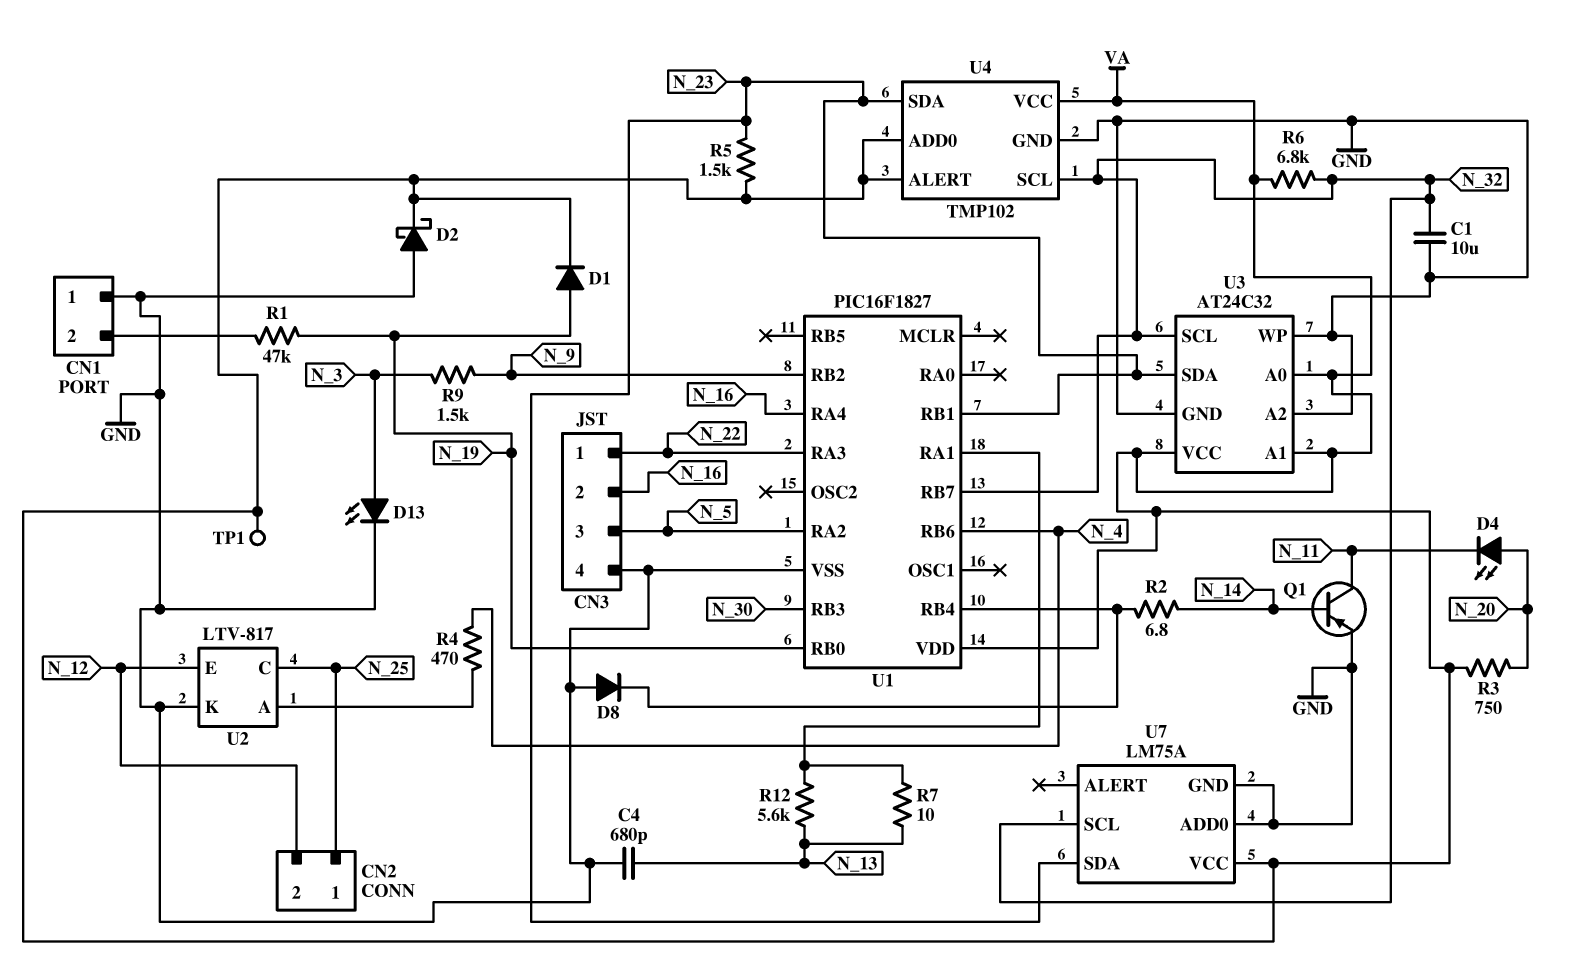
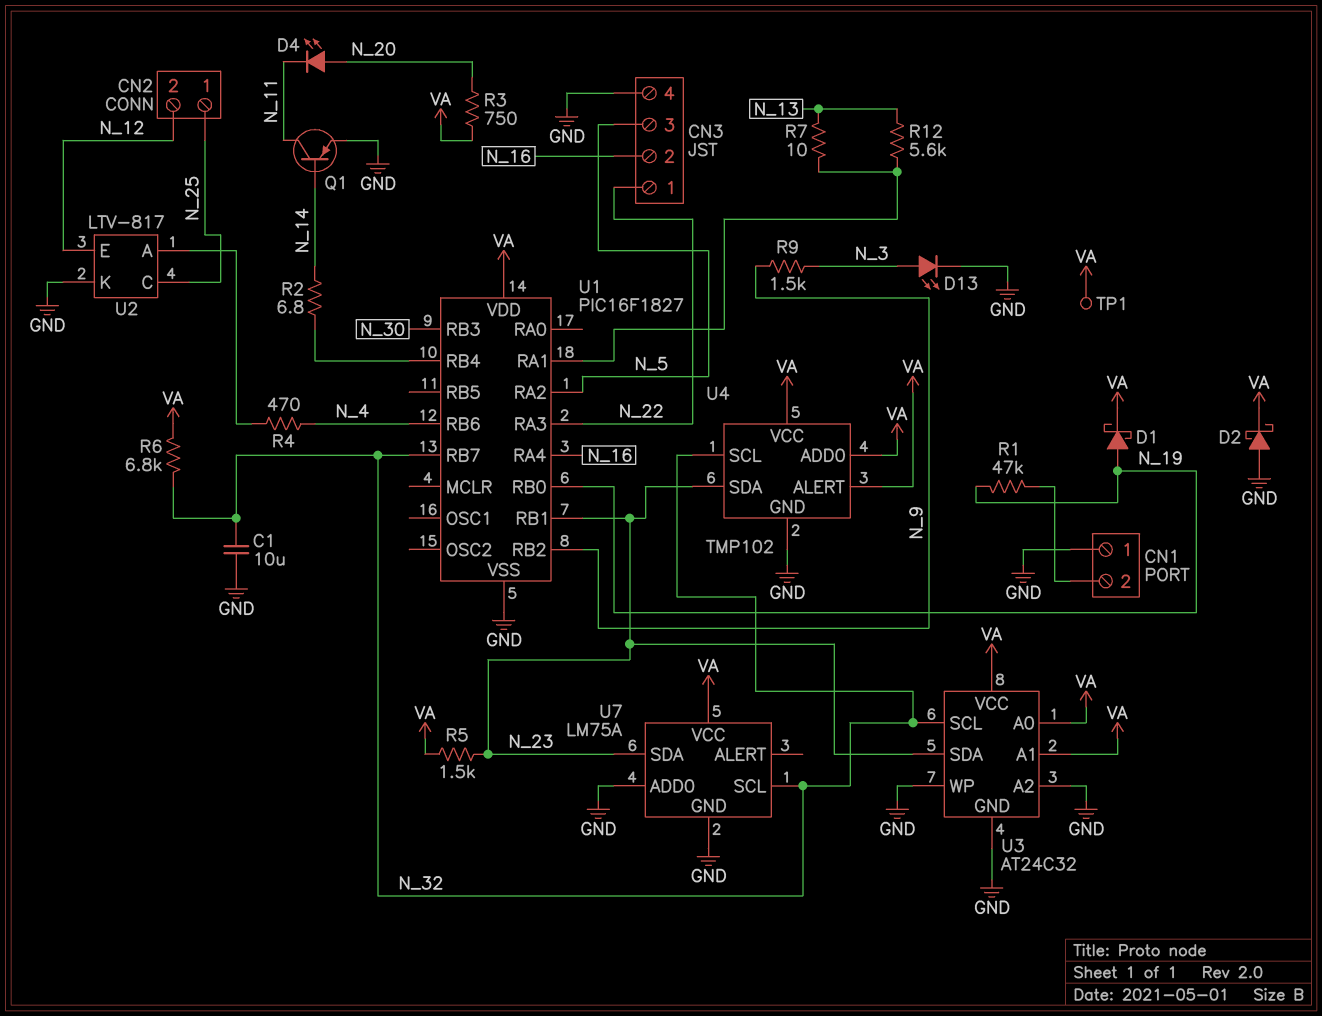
C4: 680pF (GND, N_13) -> none
D1: diode (A N_19, K VA) -> schottky (A N_19, K VA)
D8: diode (A GND, K U1/RB4) -> none

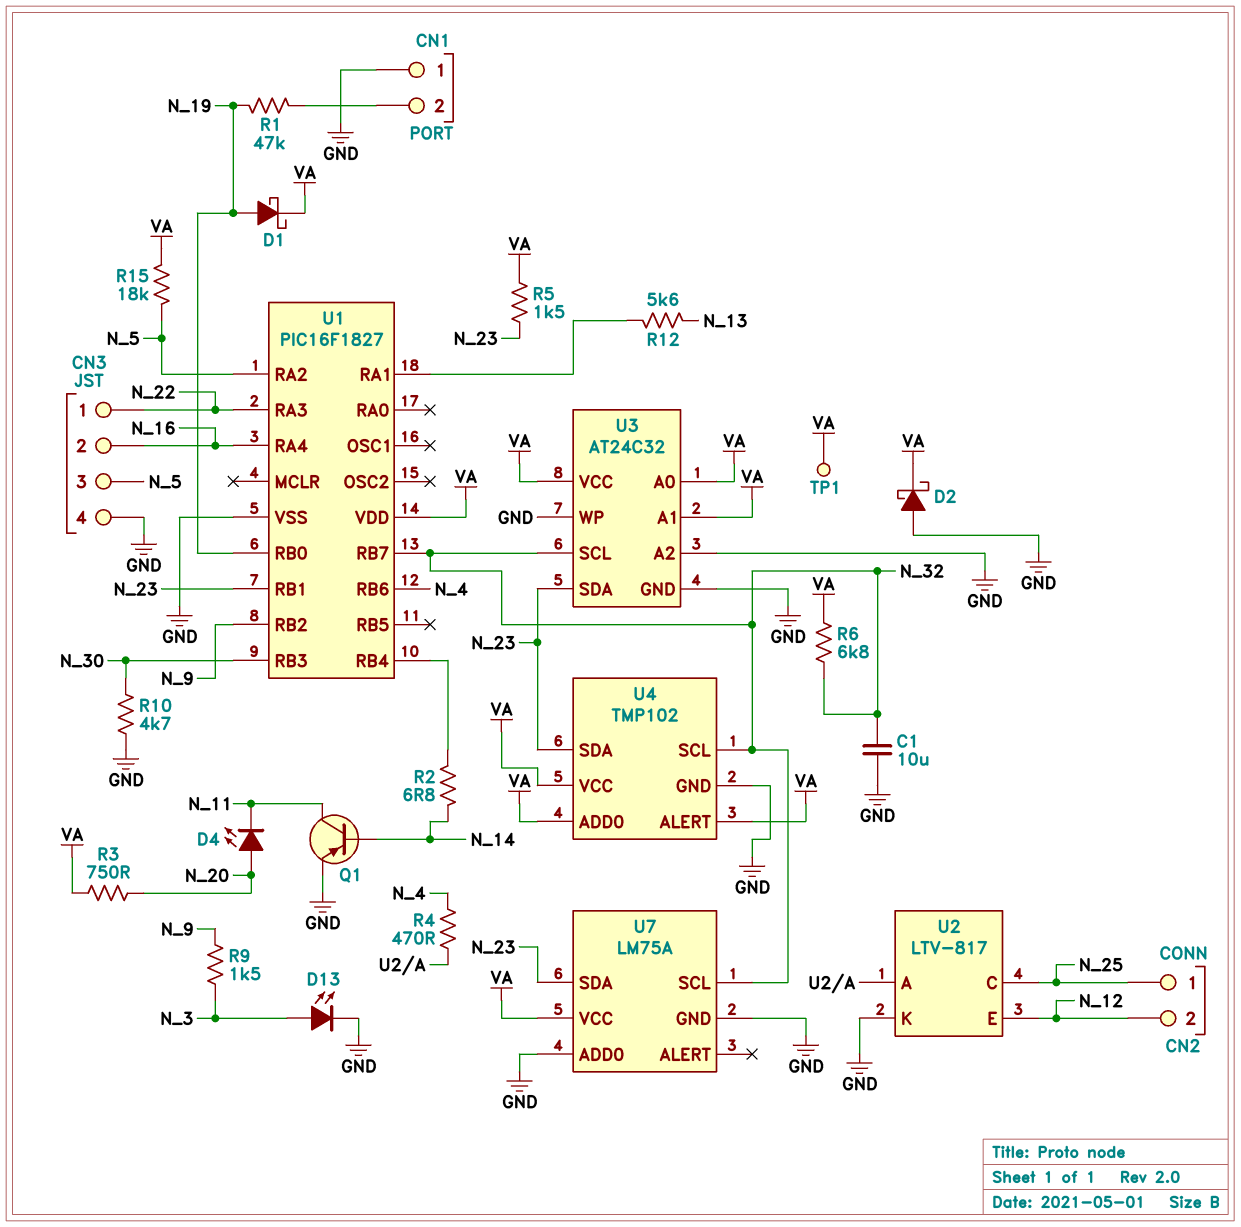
R7: 10 (N_13, U1/RA1) -> none
R10: none -> 4.7k (GND, N_30)
R15: none -> 18k (N_5, VA)

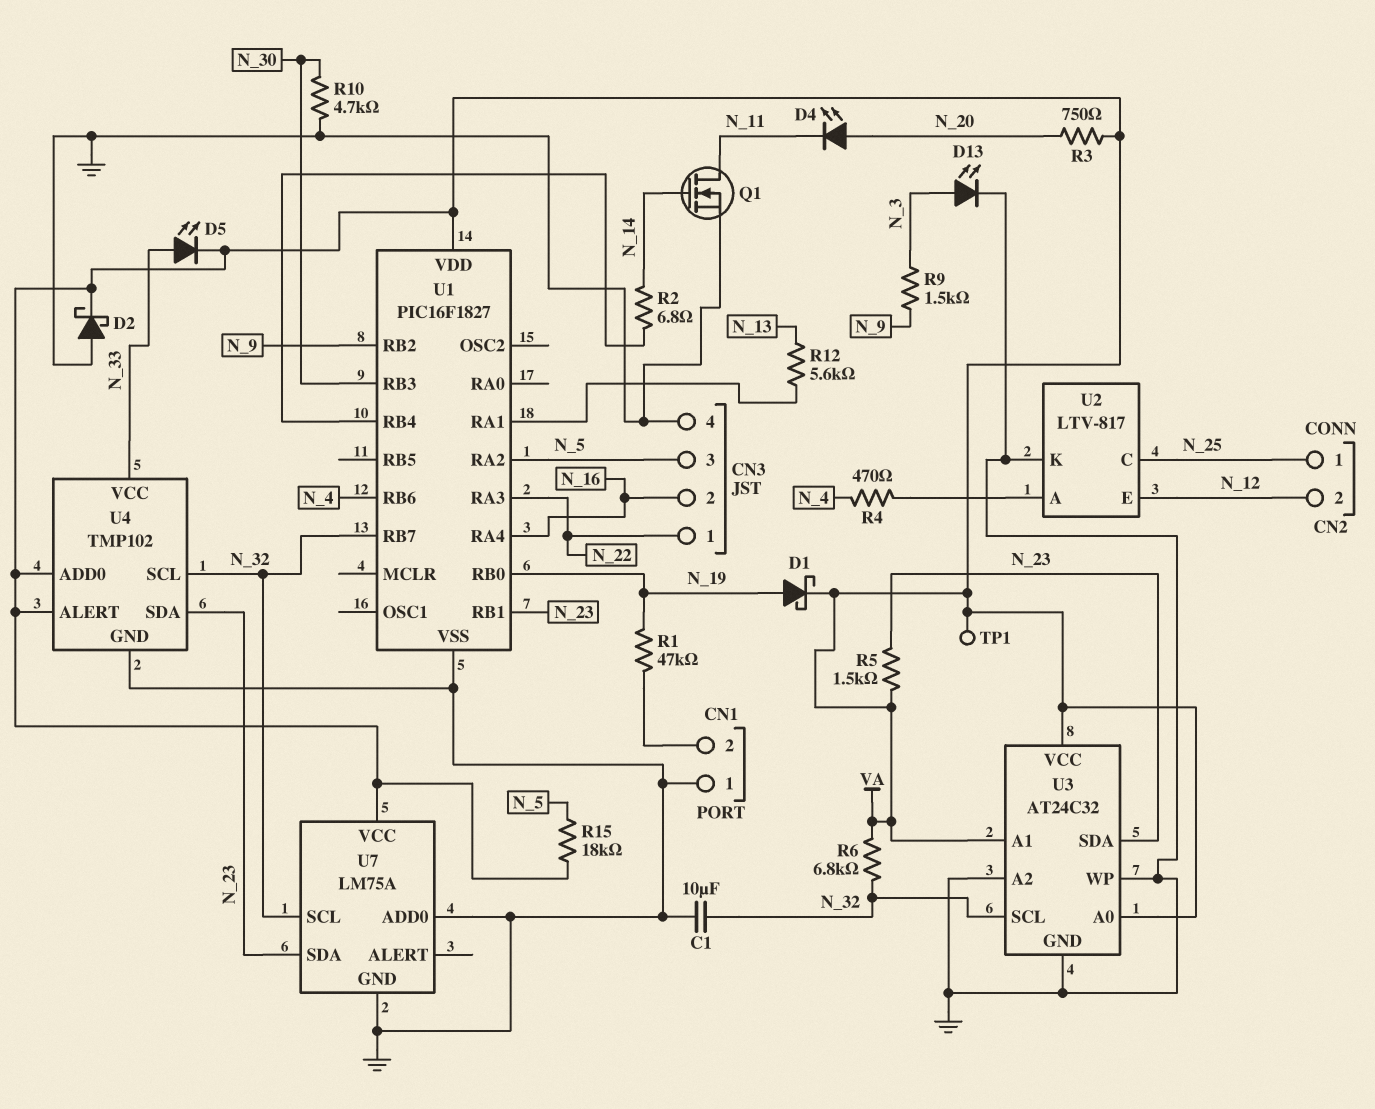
D5: none -> LED (A N_33, K VA)
Q1: PNP (B N_14, C N_11, E GND) -> NMOS (G N_14, D N_11, S GND)
U4 pin VCC: VA -> N_33

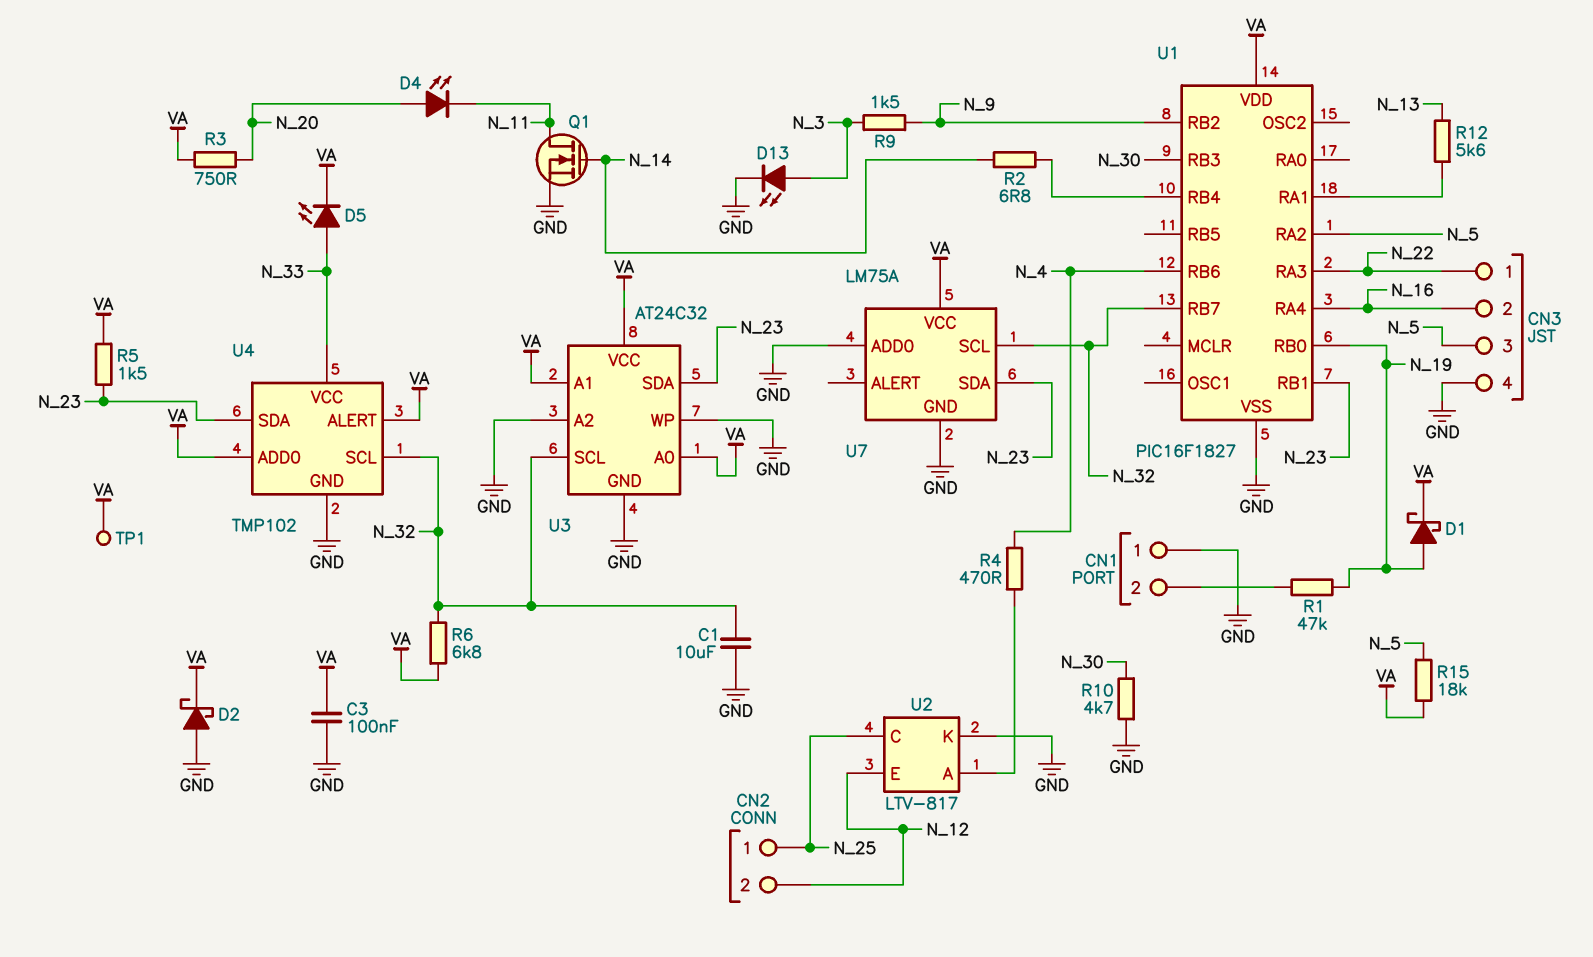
C3: none -> 100nF (GND, VA)

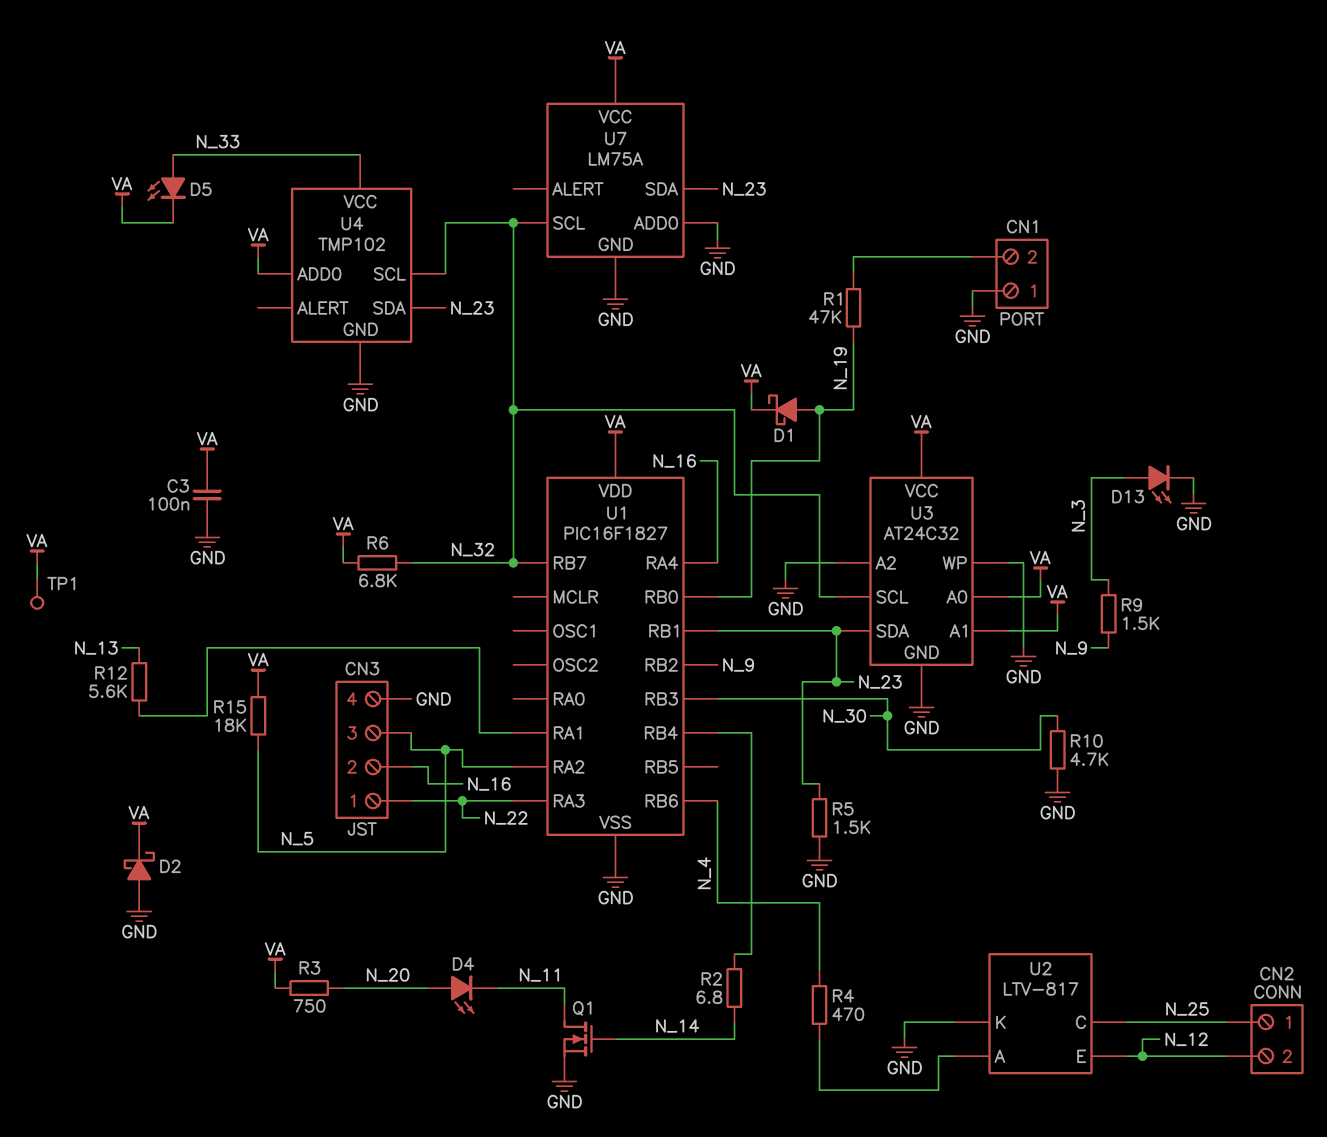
C1: 10uF (GND, N_32) -> none
R5: 1.5k (N_23, VA) -> 1.5k (GND, N_23)
U4 pin ALERT: VA -> none

